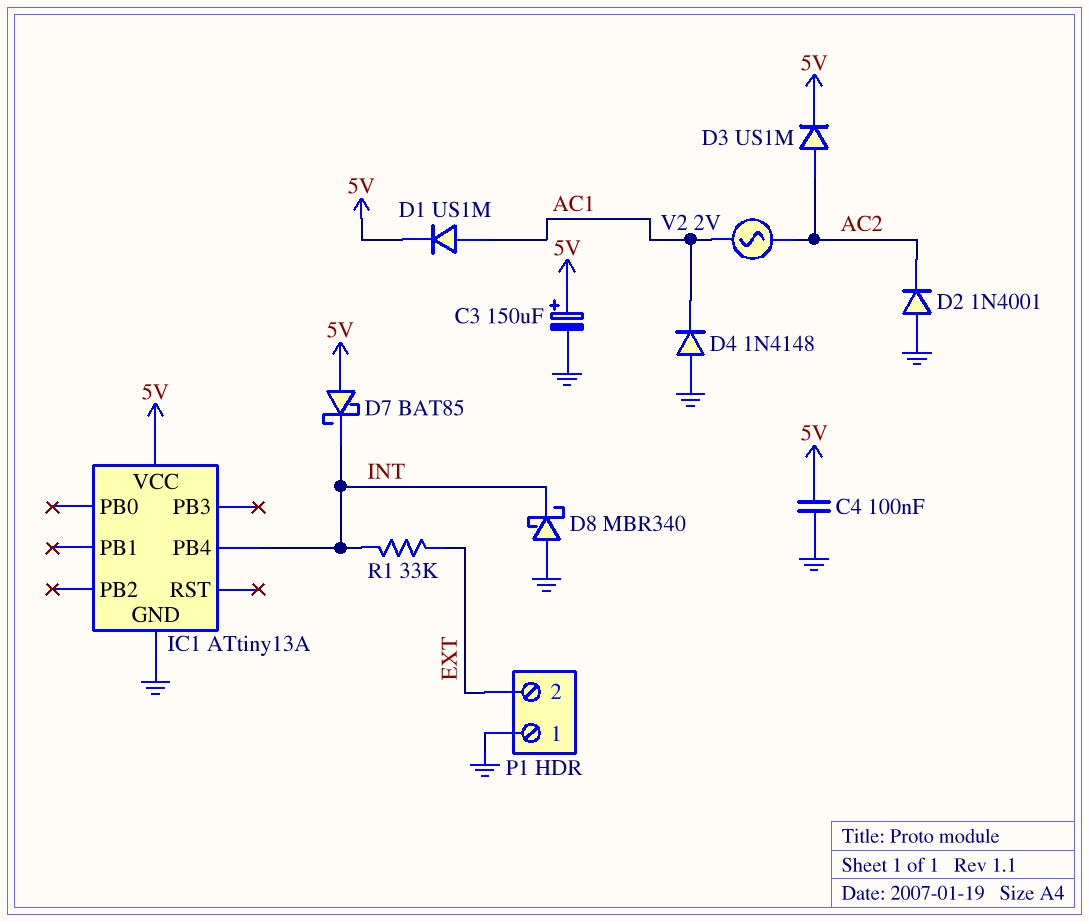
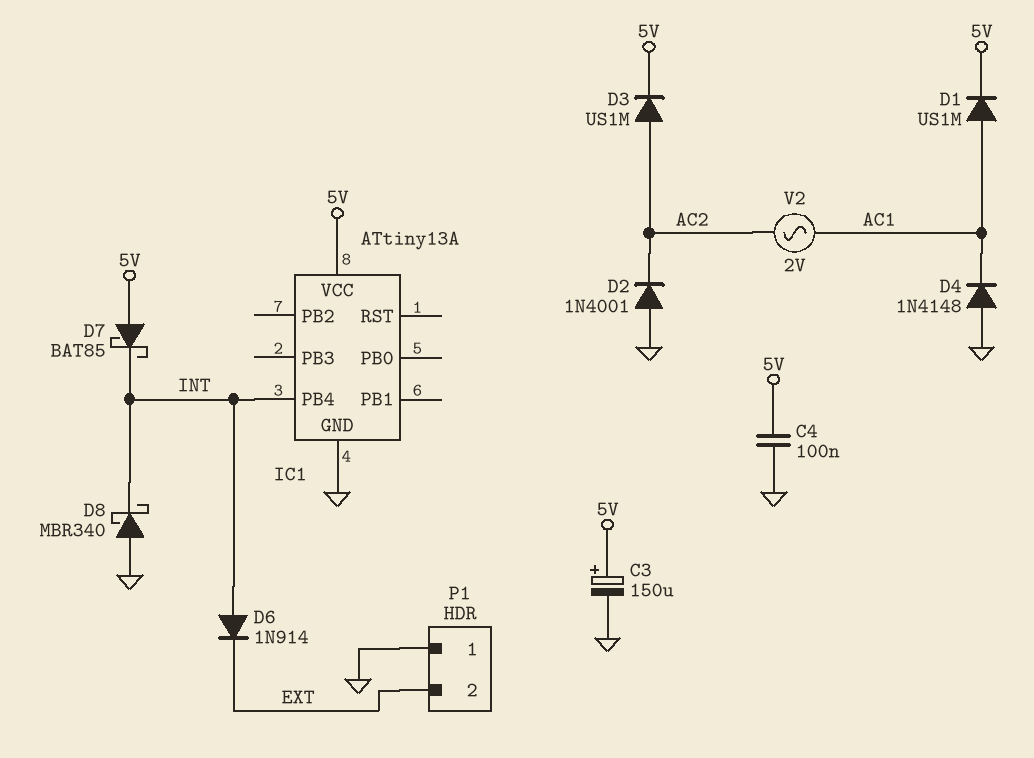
D6: none -> diode 1N914 (A INT, K EXT)
R1: 33k (EXT, INT) -> none

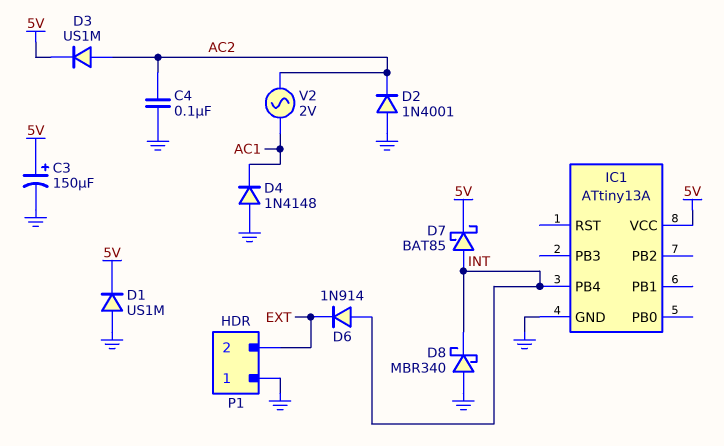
C4: 100nF (5V, GND) -> 100nF (AC2, GND)
D1: diode US1M (A AC1, K 5V) -> diode US1M (A GND, K 5V)
D7: schottky BAT85 (A 5V, K INT) -> schottky BAT85 (A INT, K 5V)

